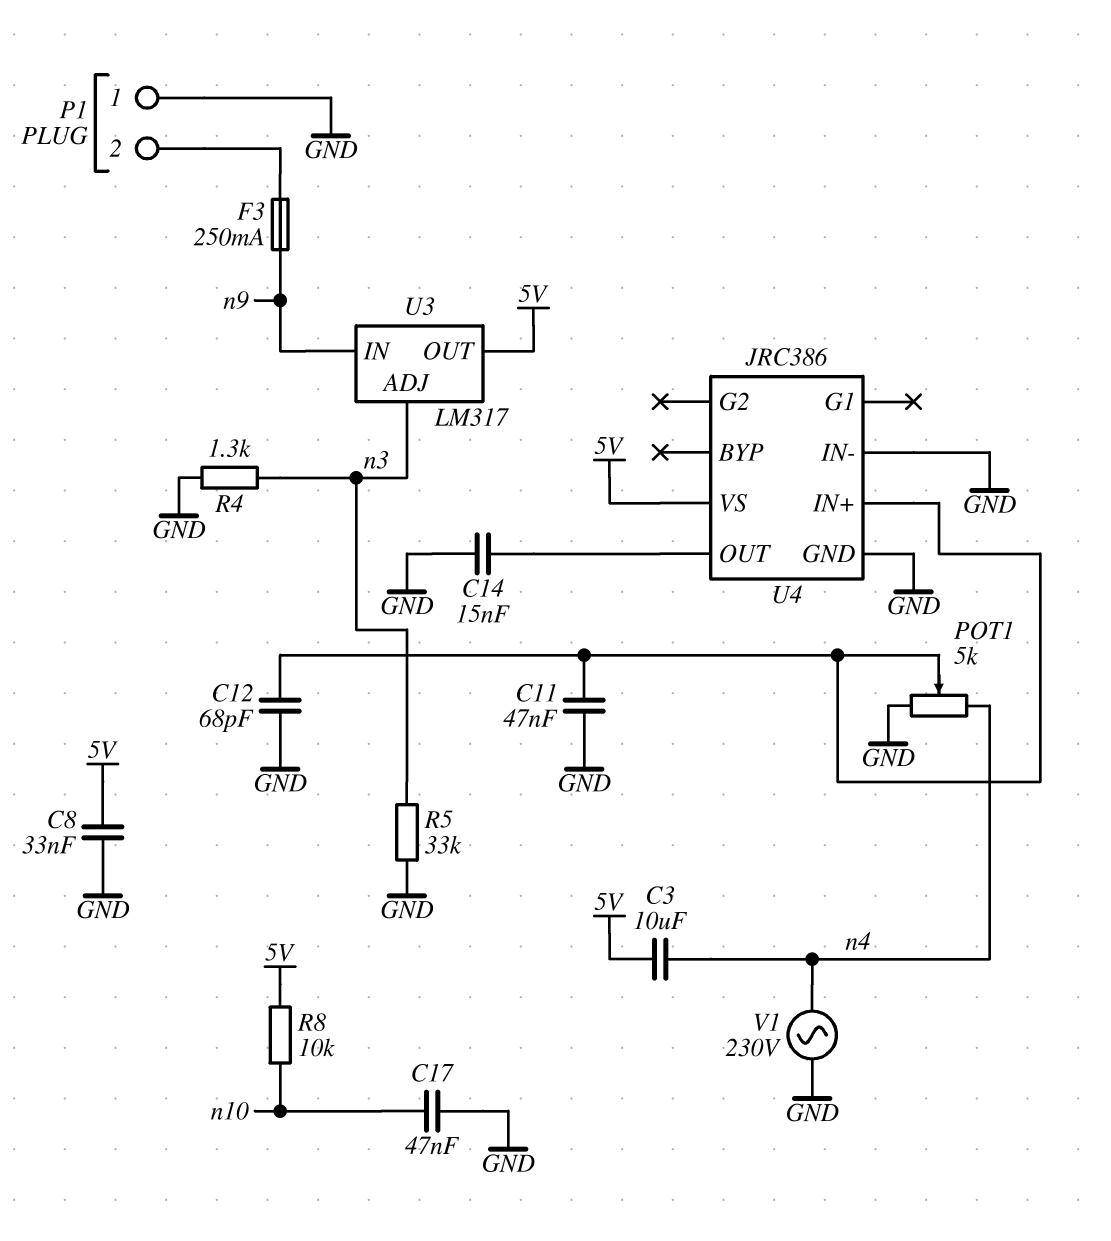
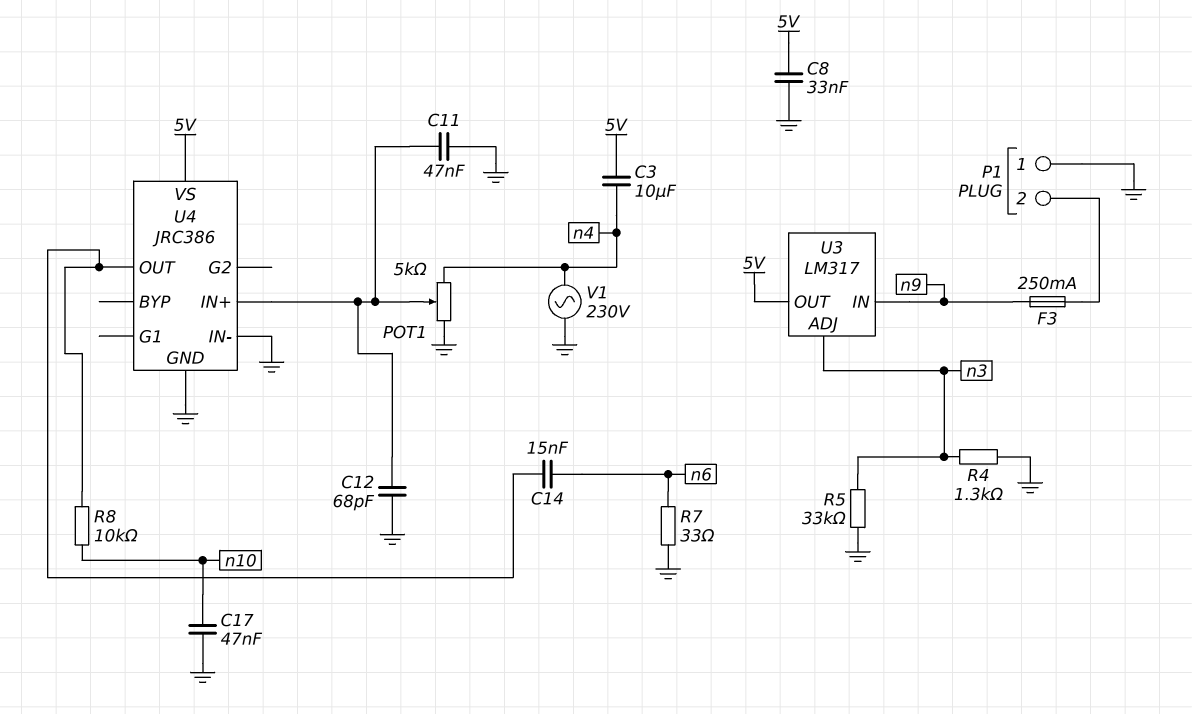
C14: 15nF (GND, U4/OUT) -> 15nF (U4/OUT, n6)
R7: none -> 33 (GND, n6)
R8: 10k (5V, n10) -> 10k (U4/OUT, n10)

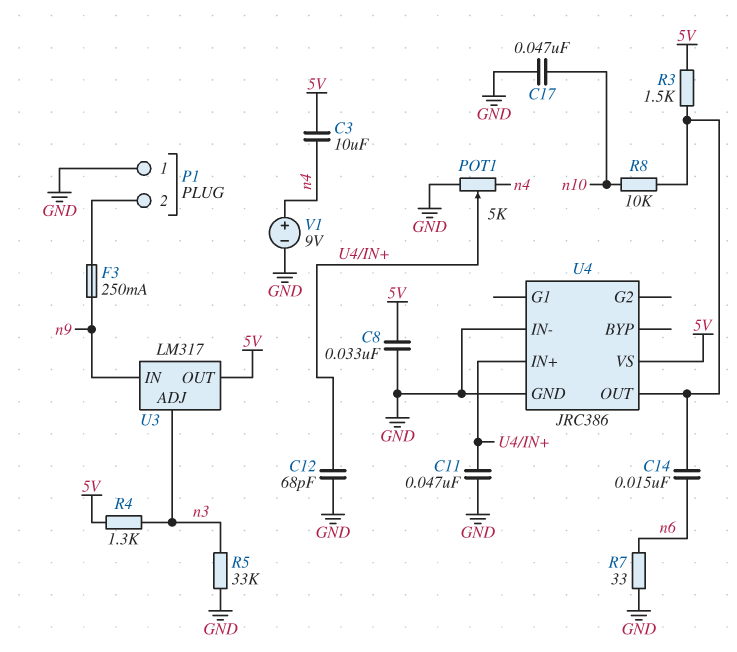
R3: none -> 1.5k (5V, U4/OUT)
R4: 1.3k (GND, n3) -> 1.3k (5V, n3)
V1: AC 230V (GND, n4) -> 9V (plus n4, minus GND)

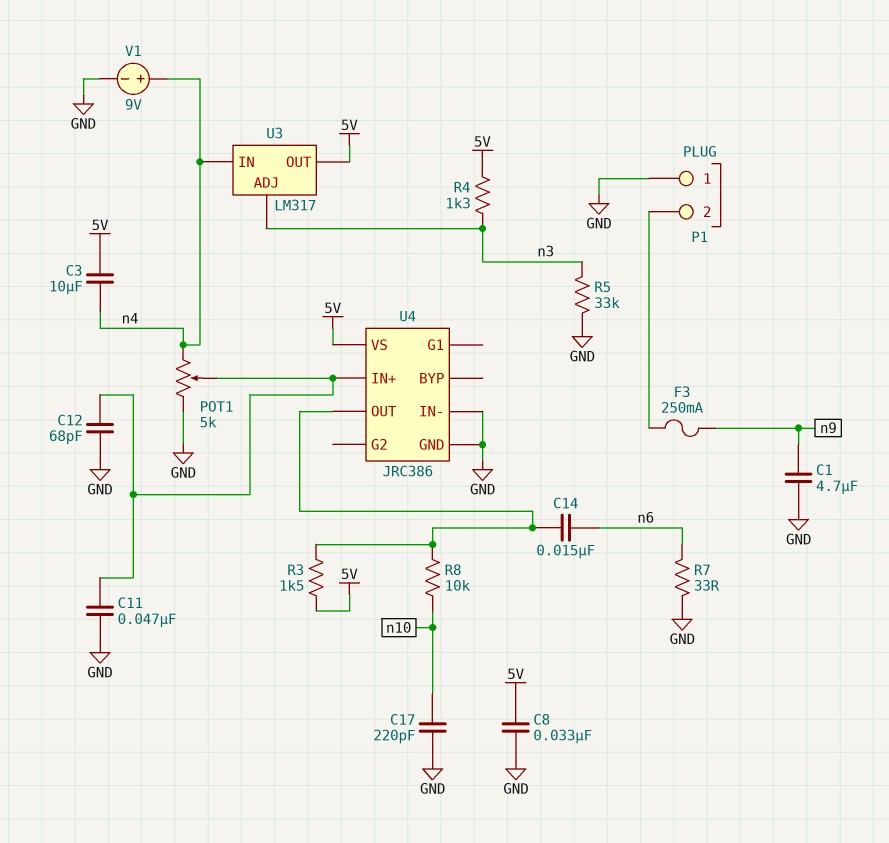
C1: none -> 4.7uF (GND, n9)
C17: 47nF (GND, n10) -> 220pF (GND, n10)
U3 pin IN: n9 -> n4

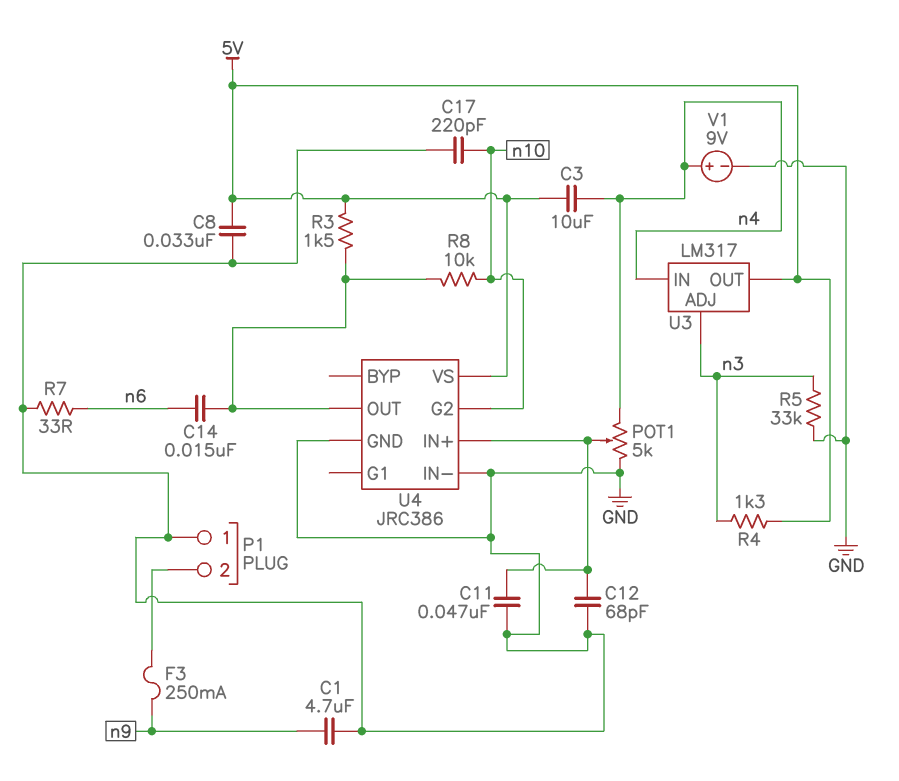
U4 pin G2: none -> n10

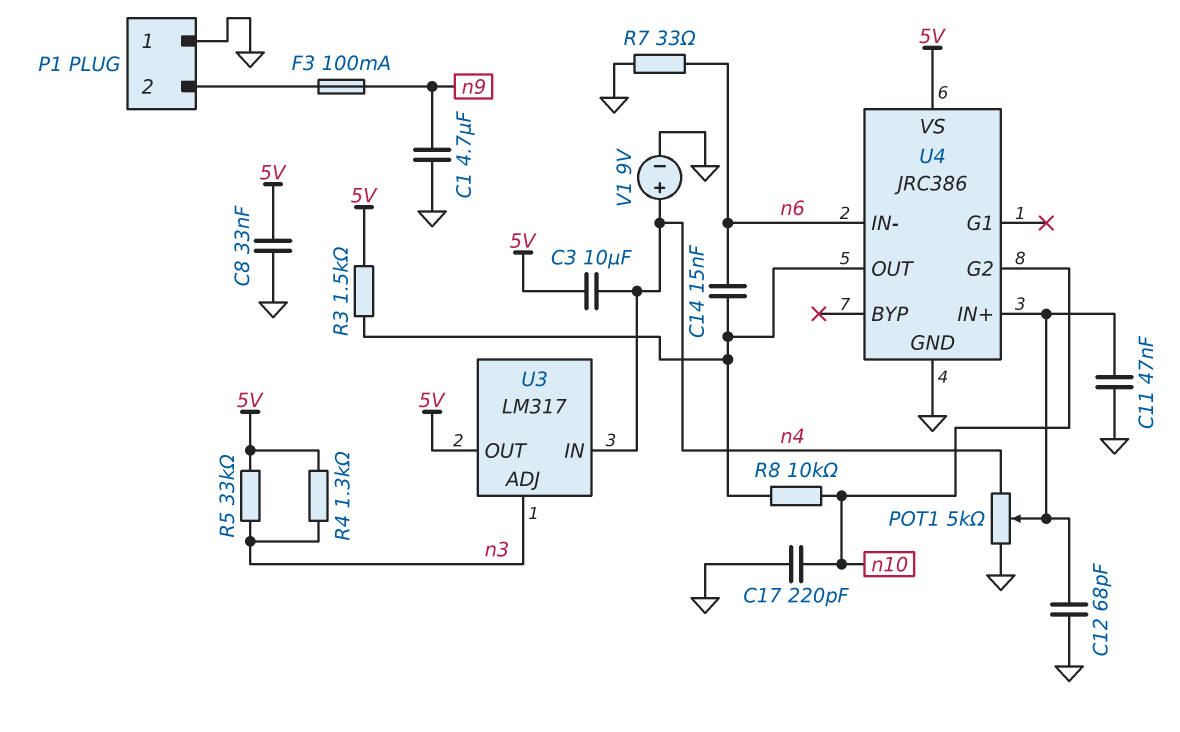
F3: 250mA (P1/2, n9) -> 100mA (P1/2, n9)
R5: 33k (GND, n3) -> 33k (5V, n3)
U4 pin IN-: GND -> n6

